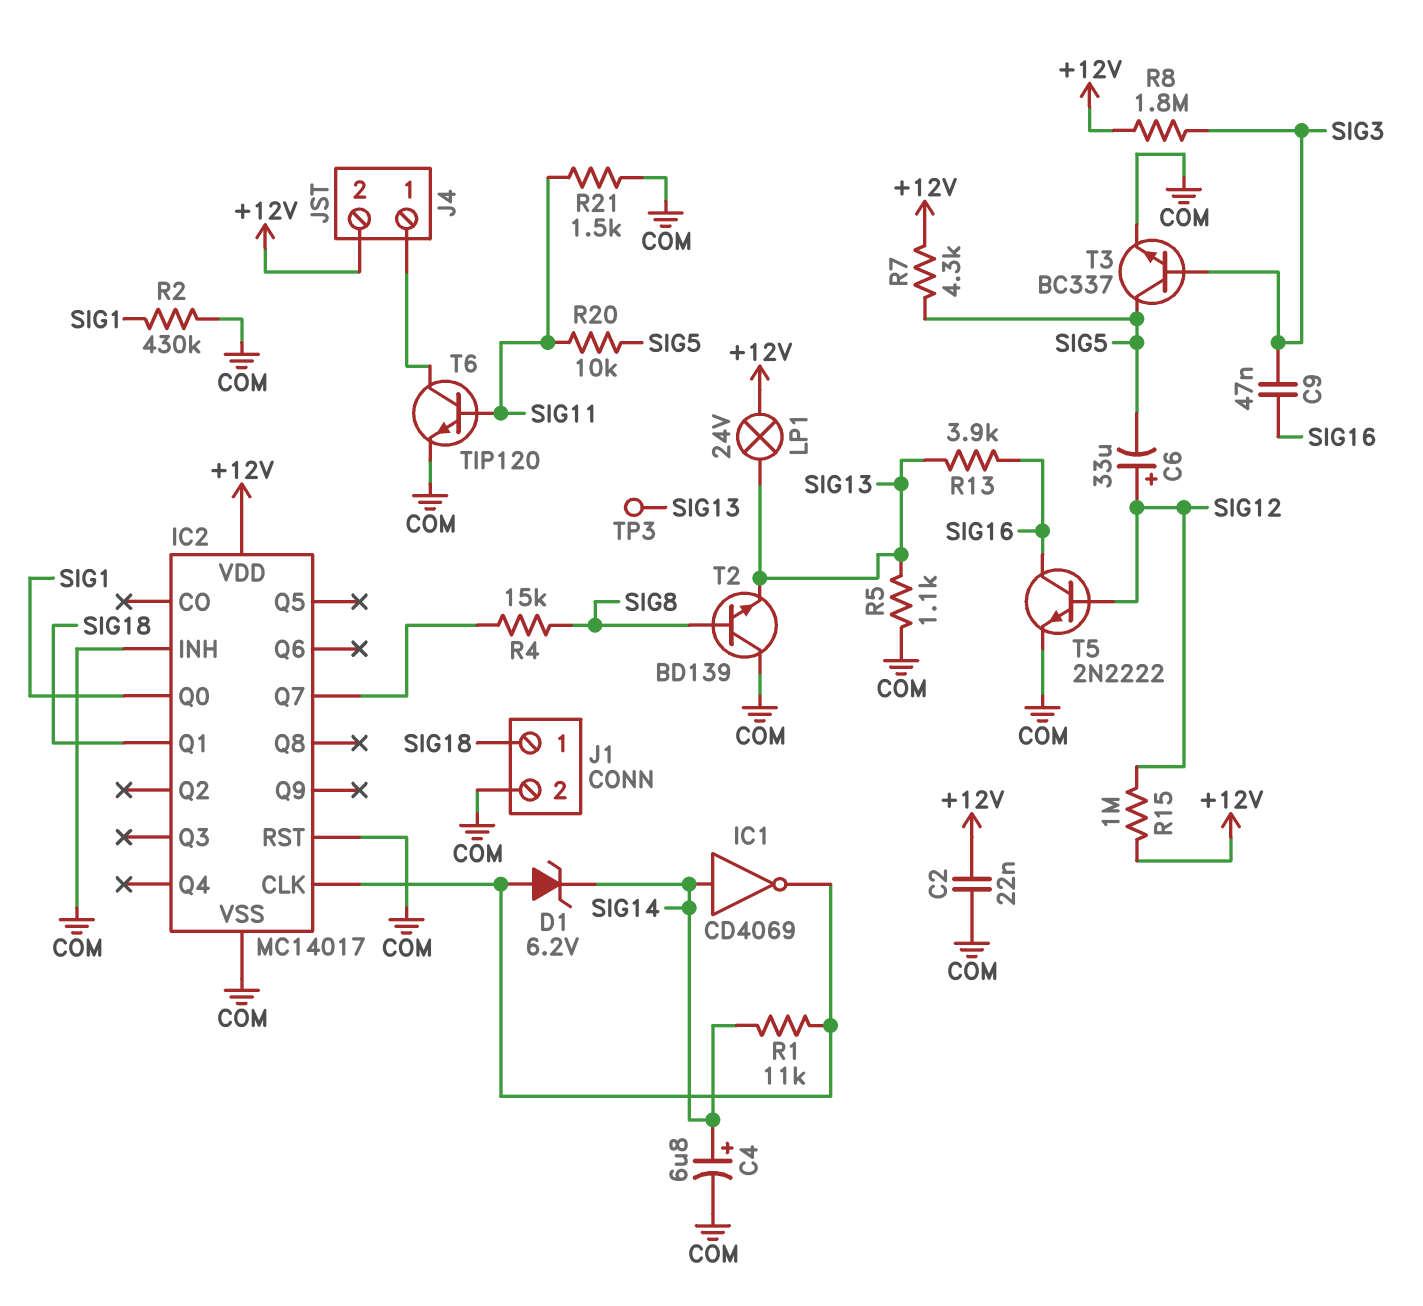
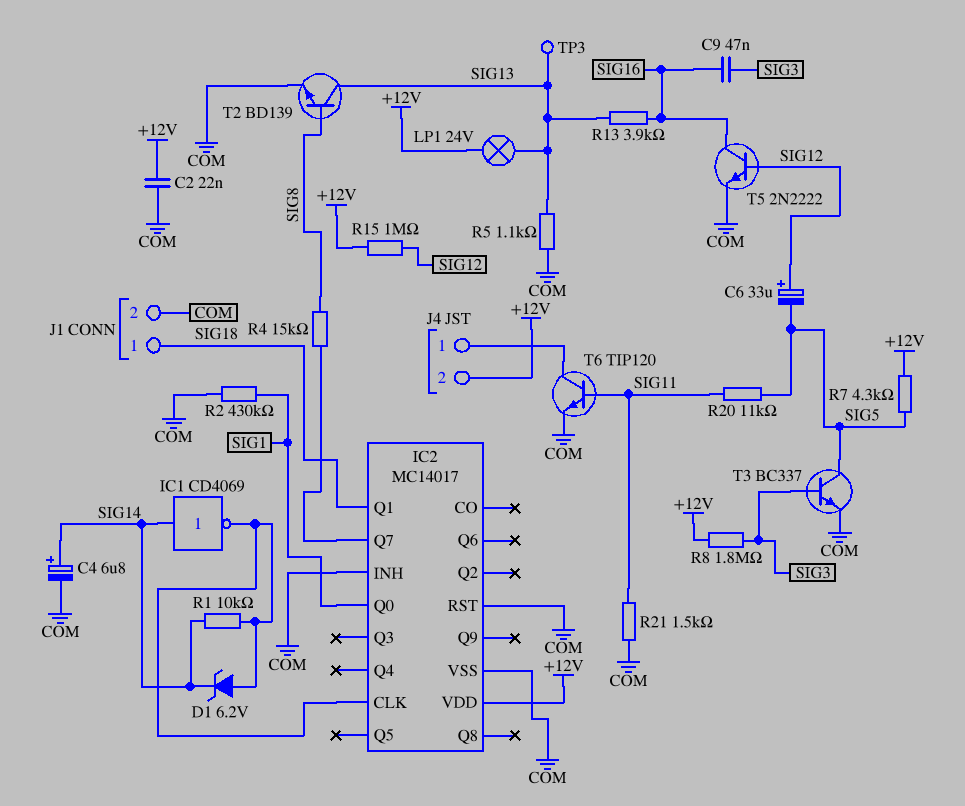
R1: 11k (IC2/CLK, SIG14) -> 10k (IC2/CLK, SIG14)
R20: 10k (SIG5, SIG11) -> 11k (SIG5, SIG11)
T2: NPN BD139 (B SIG8, C COM, E SIG13) -> NPN BD139 (B SIG8, C SIG13, E COM)

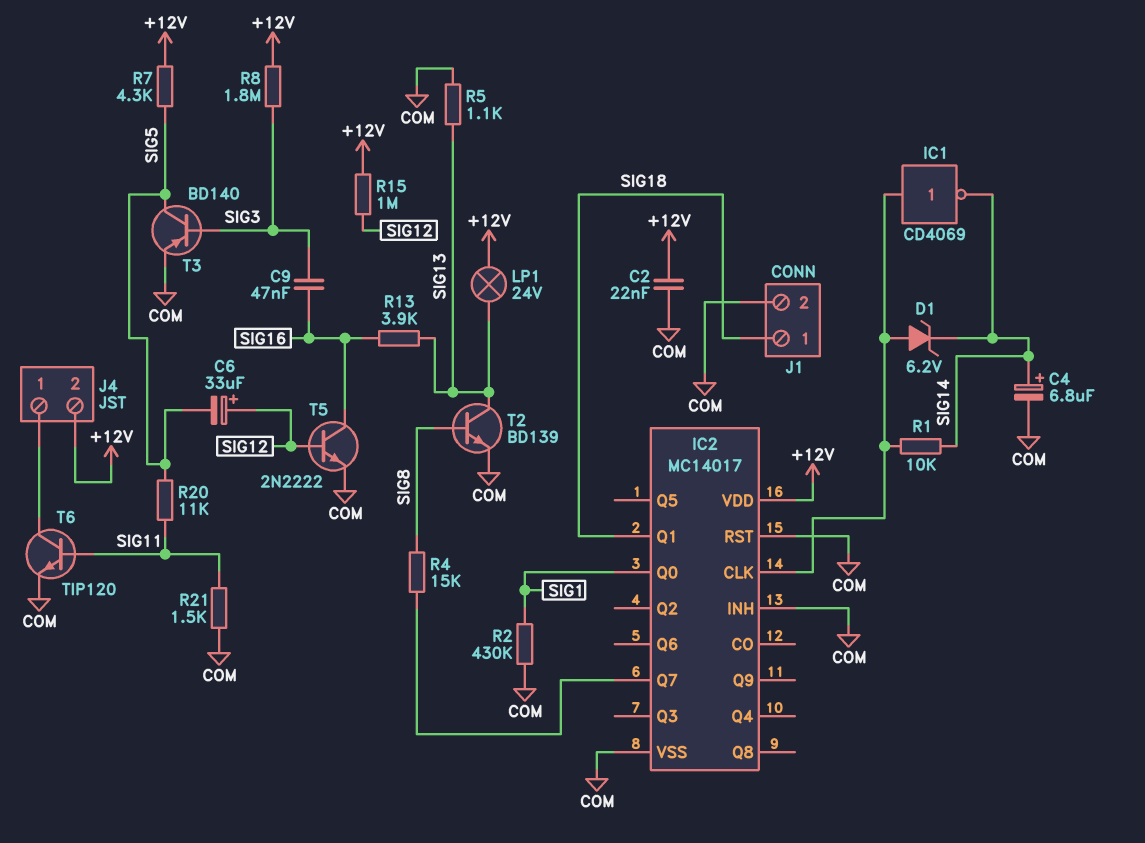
IC1: NOT CD4069 (in SIG14, out IC2/CLK) -> NOT CD4069 (in IC2/CLK, out SIG14)
T3: NPN BC337 (B SIG3, C SIG5, E COM) -> PNP BD140 (B SIG3, C SIG5, E COM)
TP3: test point (SIG13) -> none

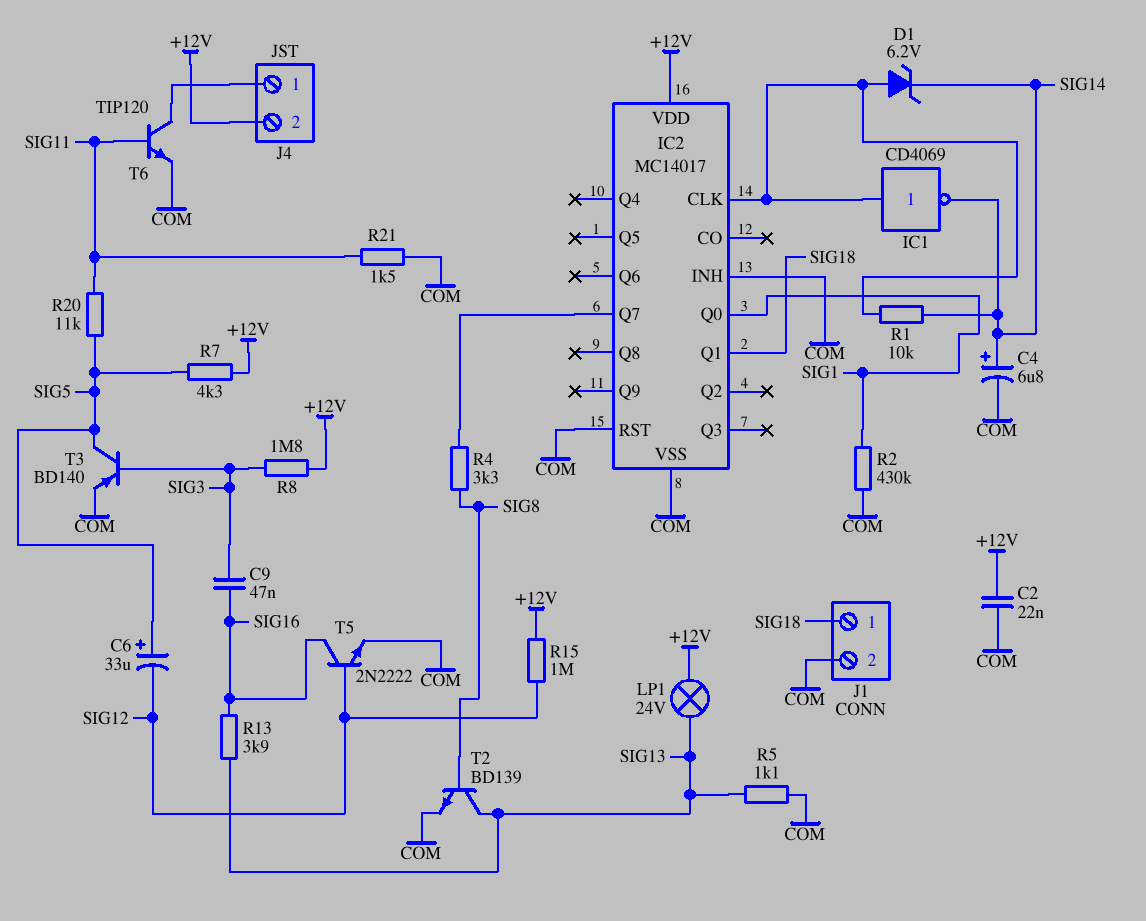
C6: 33uF (plus SIG12, minus SIG5) -> 33uF (plus SIG5, minus SIG12)
R4: 15k (IC2/Q7, SIG8) -> 3.3k (IC2/Q7, SIG8)

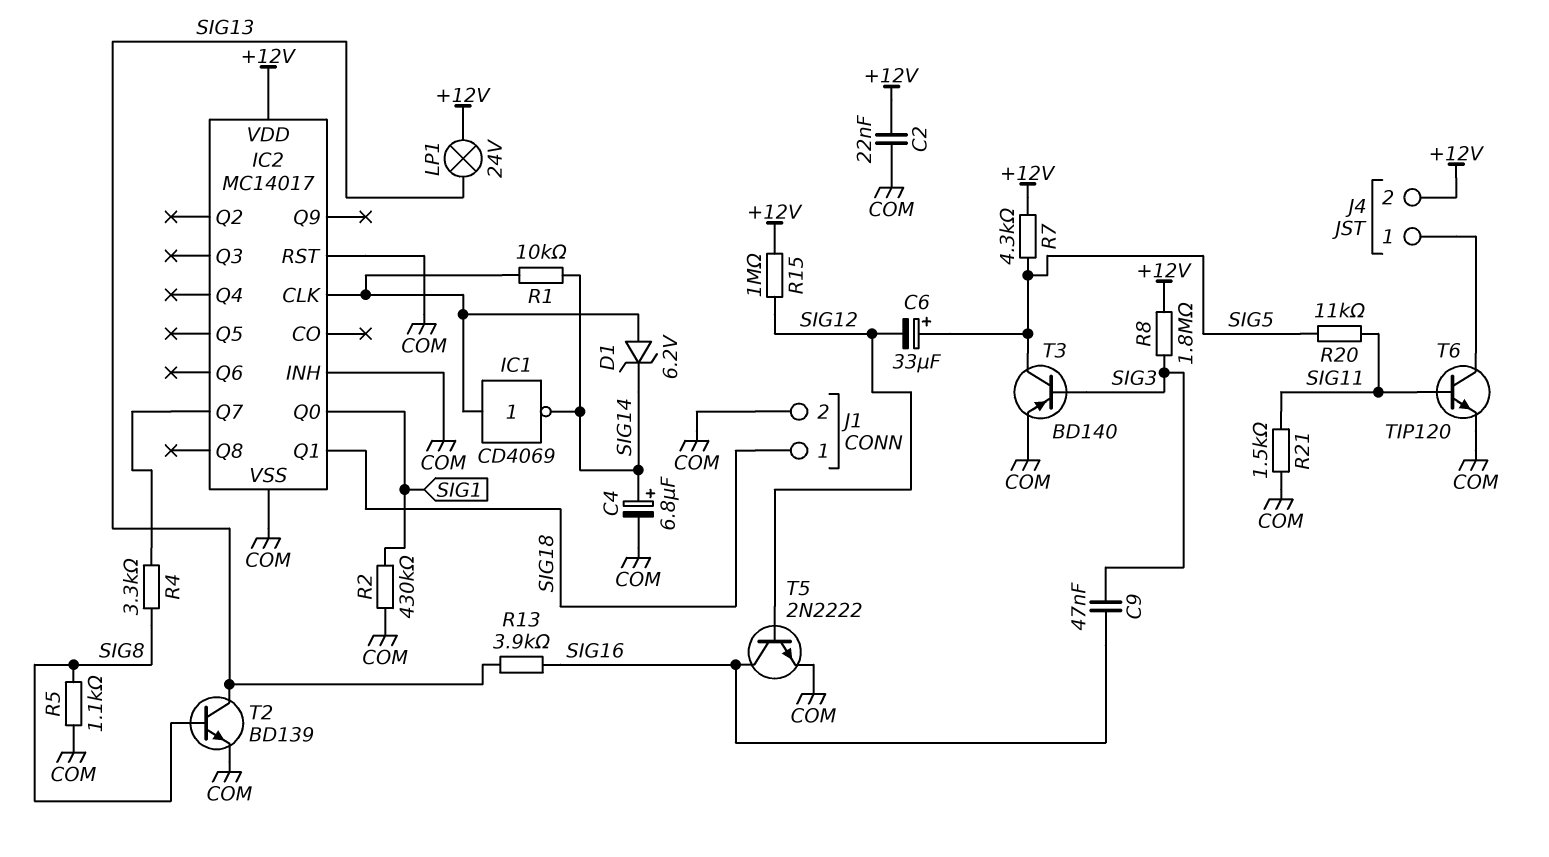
R5: 1.1k (COM, SIG13) -> 1.1k (COM, SIG8)

